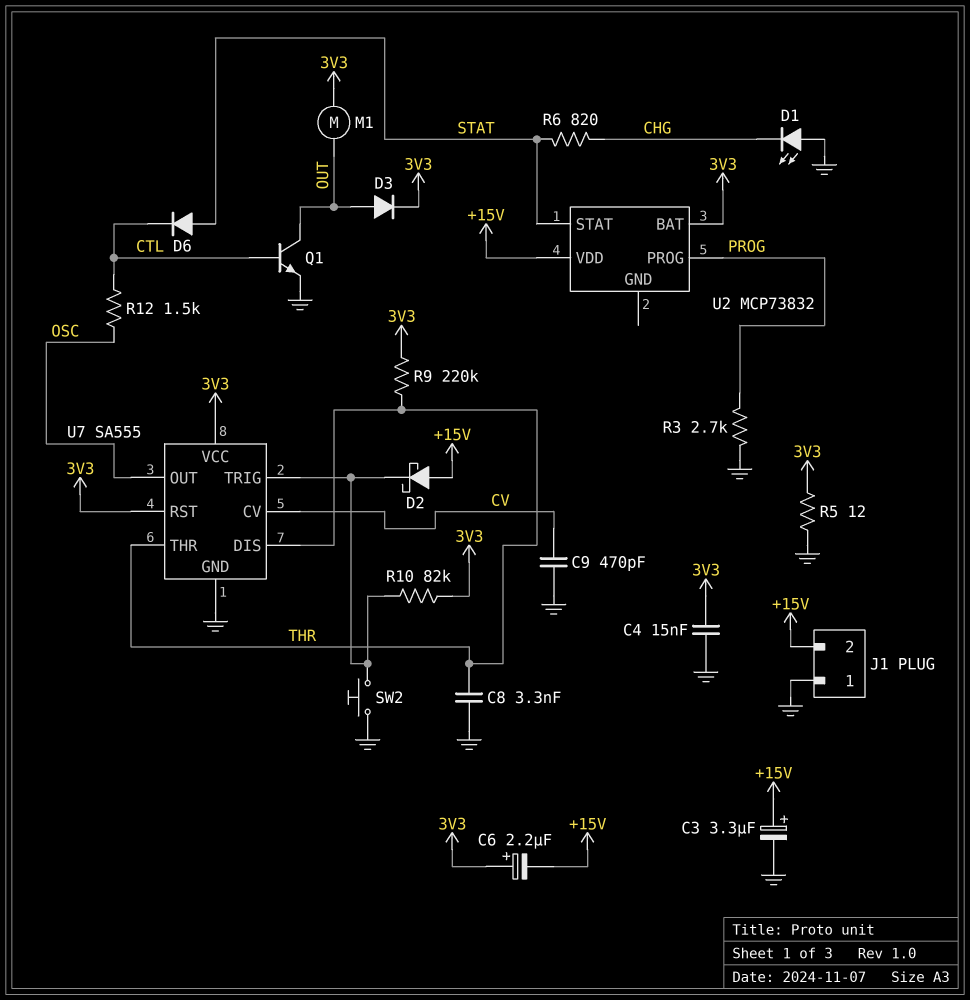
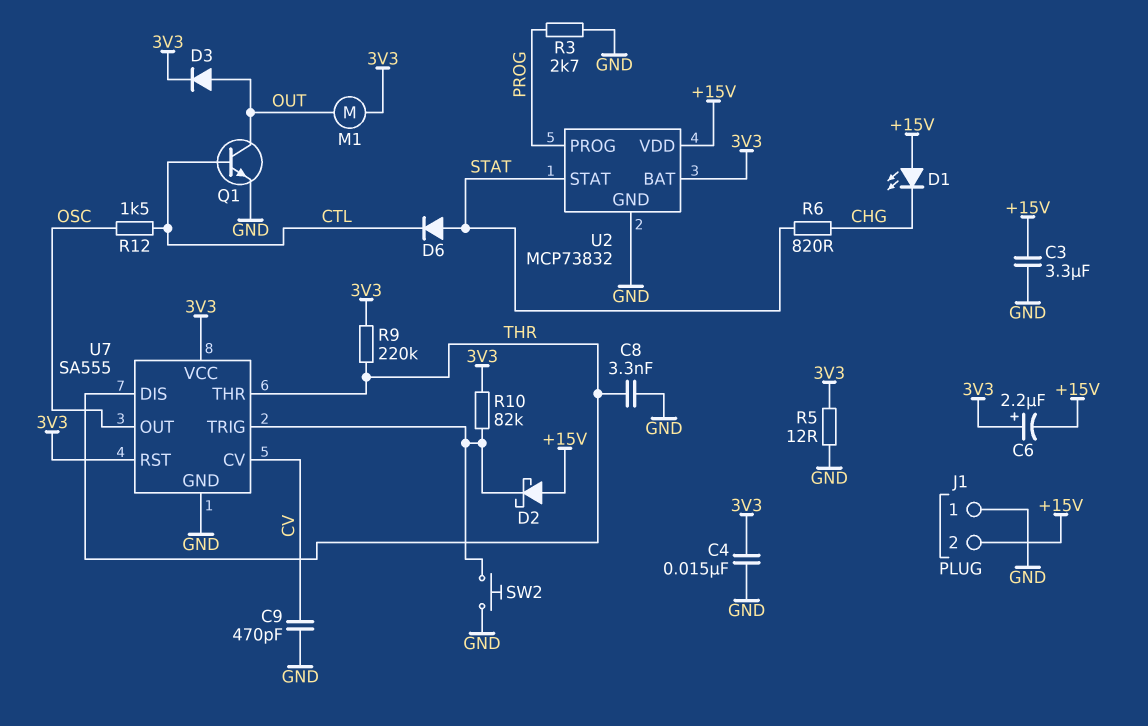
C3: 3.3uF (plus +15V, minus GND) -> 3.3uF (+15V, GND)
D1: LED (A GND, K CHG) -> LED (A +15V, K CHG)
U2 pin GND: none -> GND

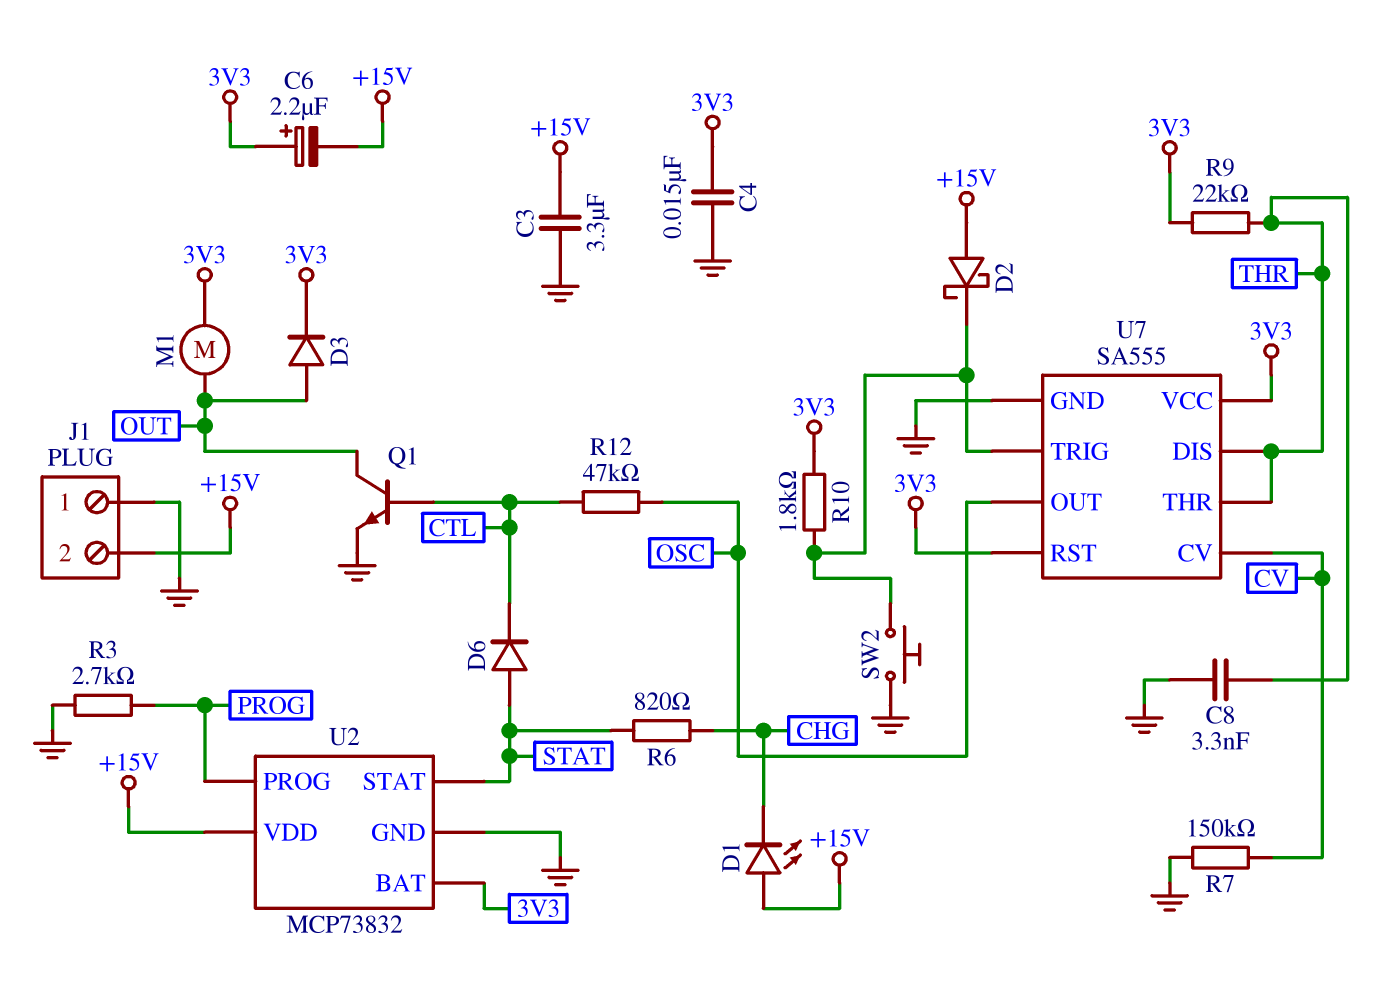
C9: 470pF (CV, GND) -> none
R5: 12 (3V3, GND) -> none
R7: none -> 150k (CV, GND)
R9: 220k (3V3, THR) -> 22k (3V3, THR)
R10: 82k (3V3, U7/TRIG) -> 1.8k (3V3, U7/TRIG)
R12: 1.5k (CTL, OSC) -> 47k (CTL, OSC)

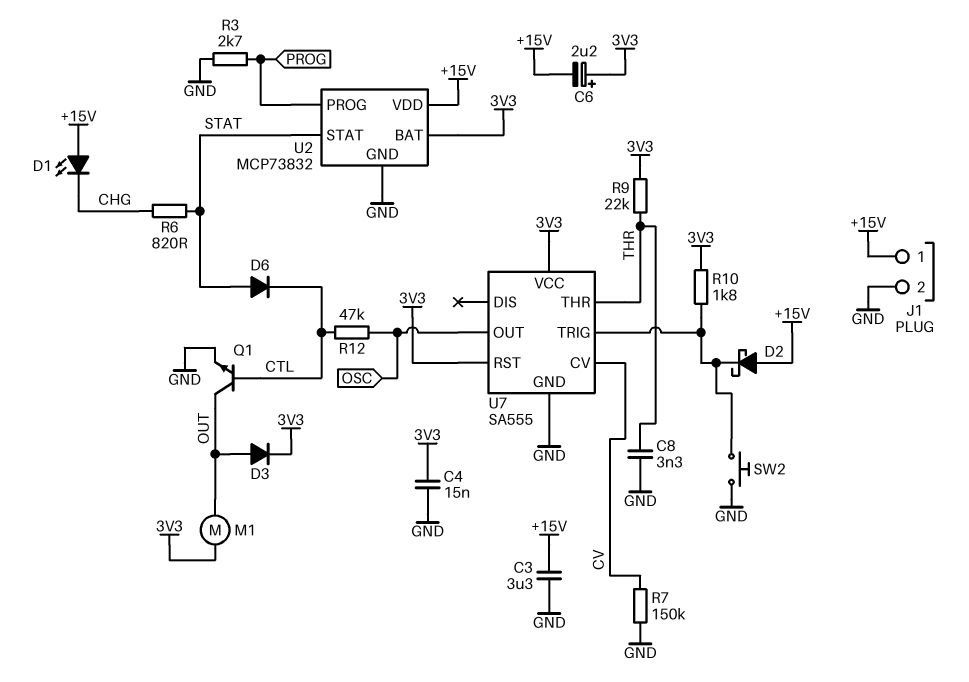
J1 pin 1: GND -> +15V
J1 pin 2: +15V -> GND
U7 pin DIS: THR -> none

